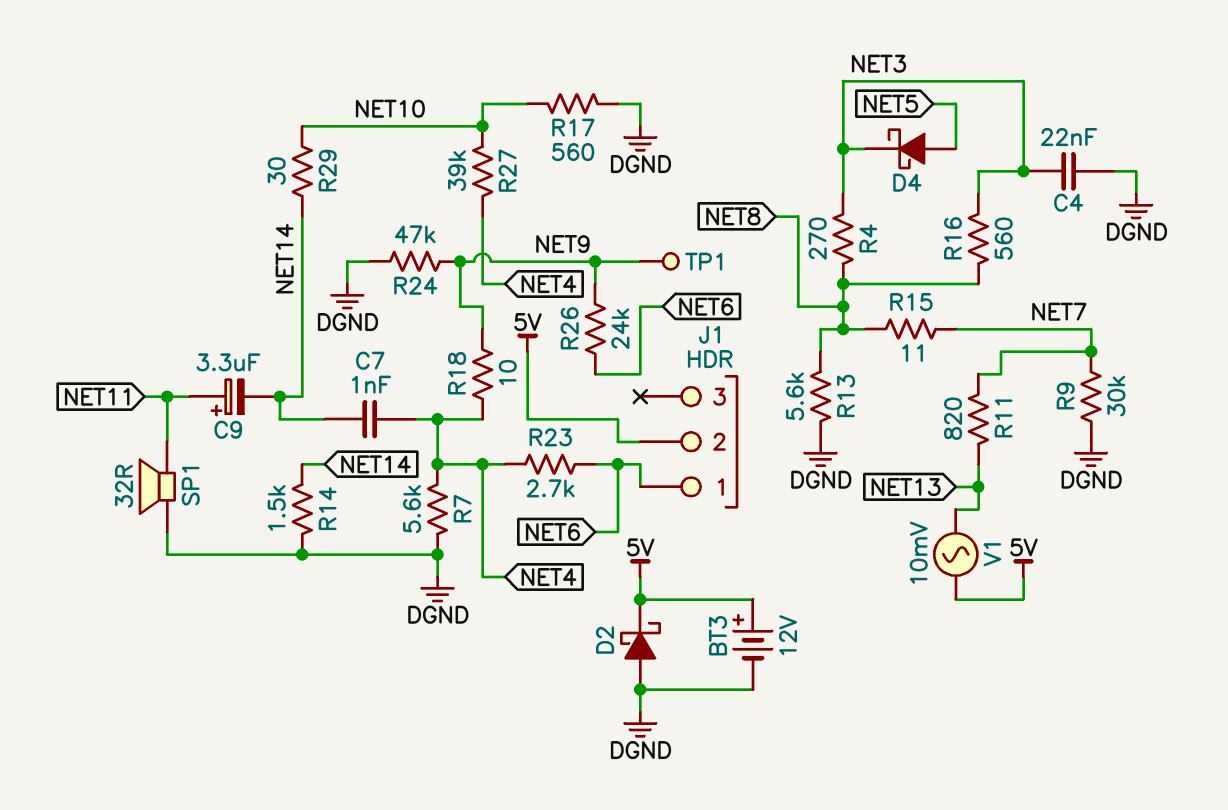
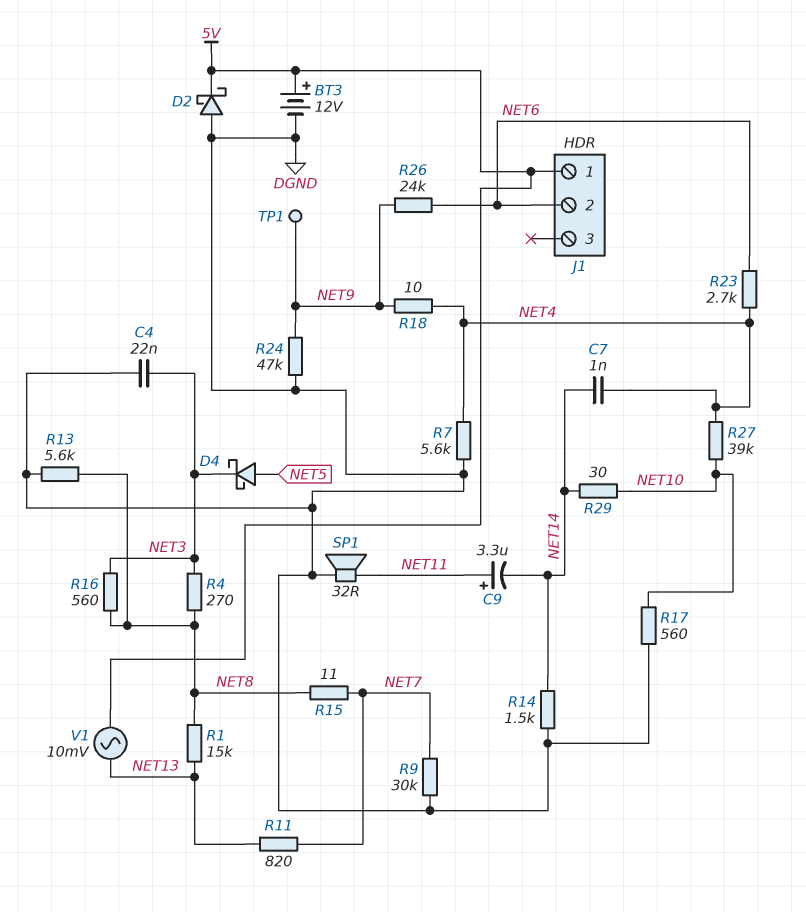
J1 pin 1: NET6 -> 5V
J1 pin 2: 5V -> NET6
R1: none -> 15k (NET8, NET13)

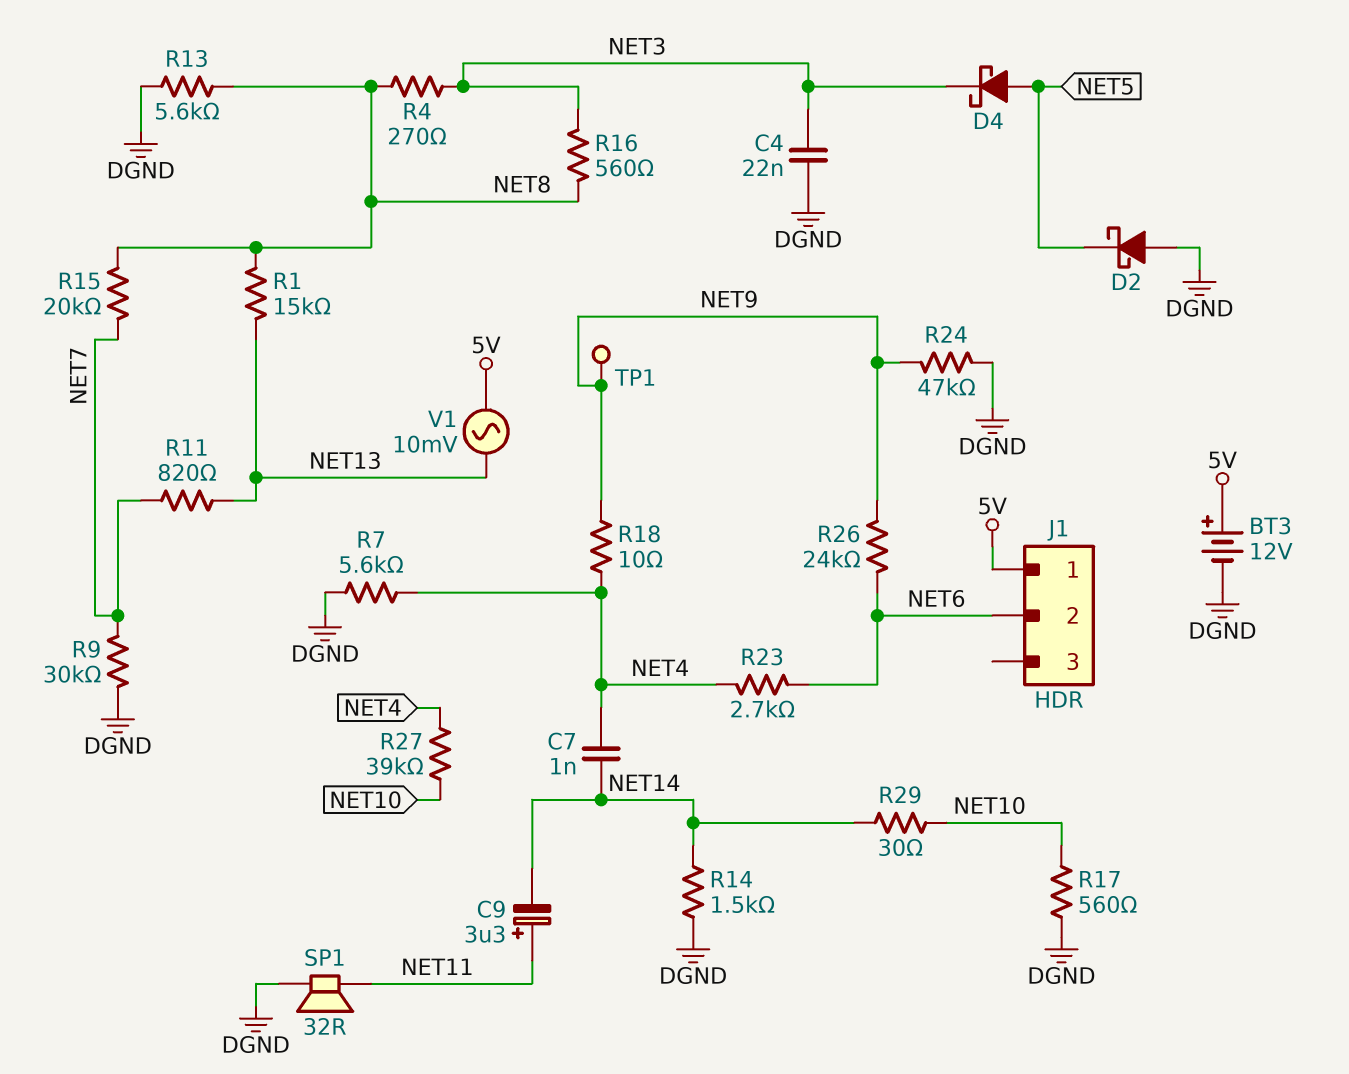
D2: schottky (A DGND, K 5V) -> schottky (A DGND, K NET5)
R15: 11 (NET7, NET8) -> 20k (NET7, NET8)

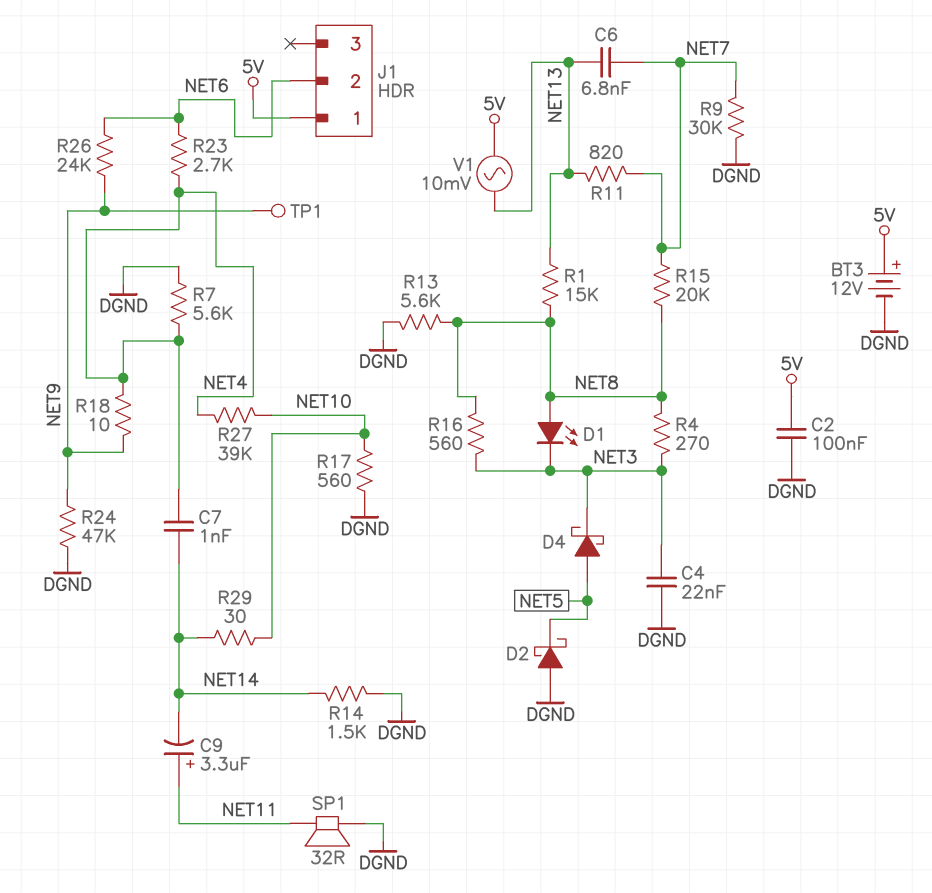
C2: none -> 100nF (5V, DGND)
C6: none -> 6.8nF (NET7, NET13)
D1: none -> LED (A NET8, K NET3)

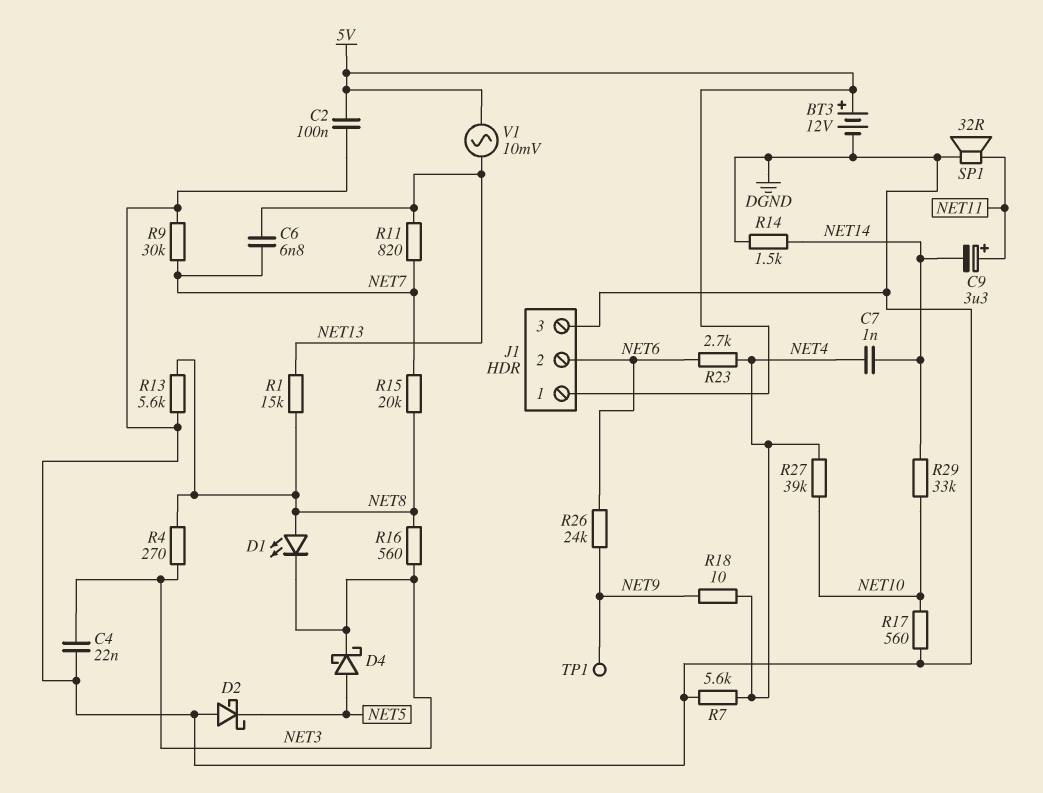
J1 pin 3: none -> DGND
R24: 47k (DGND, NET9) -> none
R29: 30 (NET10, NET14) -> 33k (NET10, NET14)

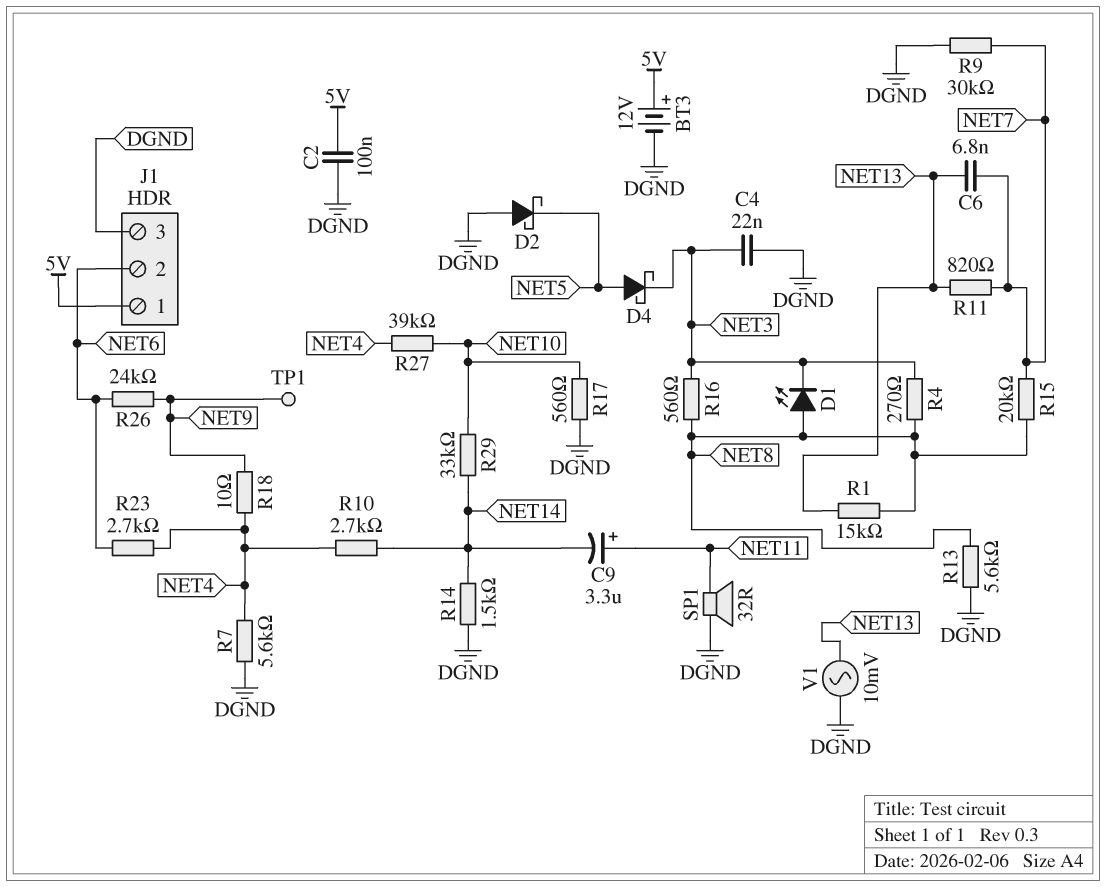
C7: 1nF (NET4, NET14) -> none
R10: none -> 2.7k (NET4, NET14)
V1: AC 10mV (5V, NET13) -> AC 10mV (DGND, NET13)

